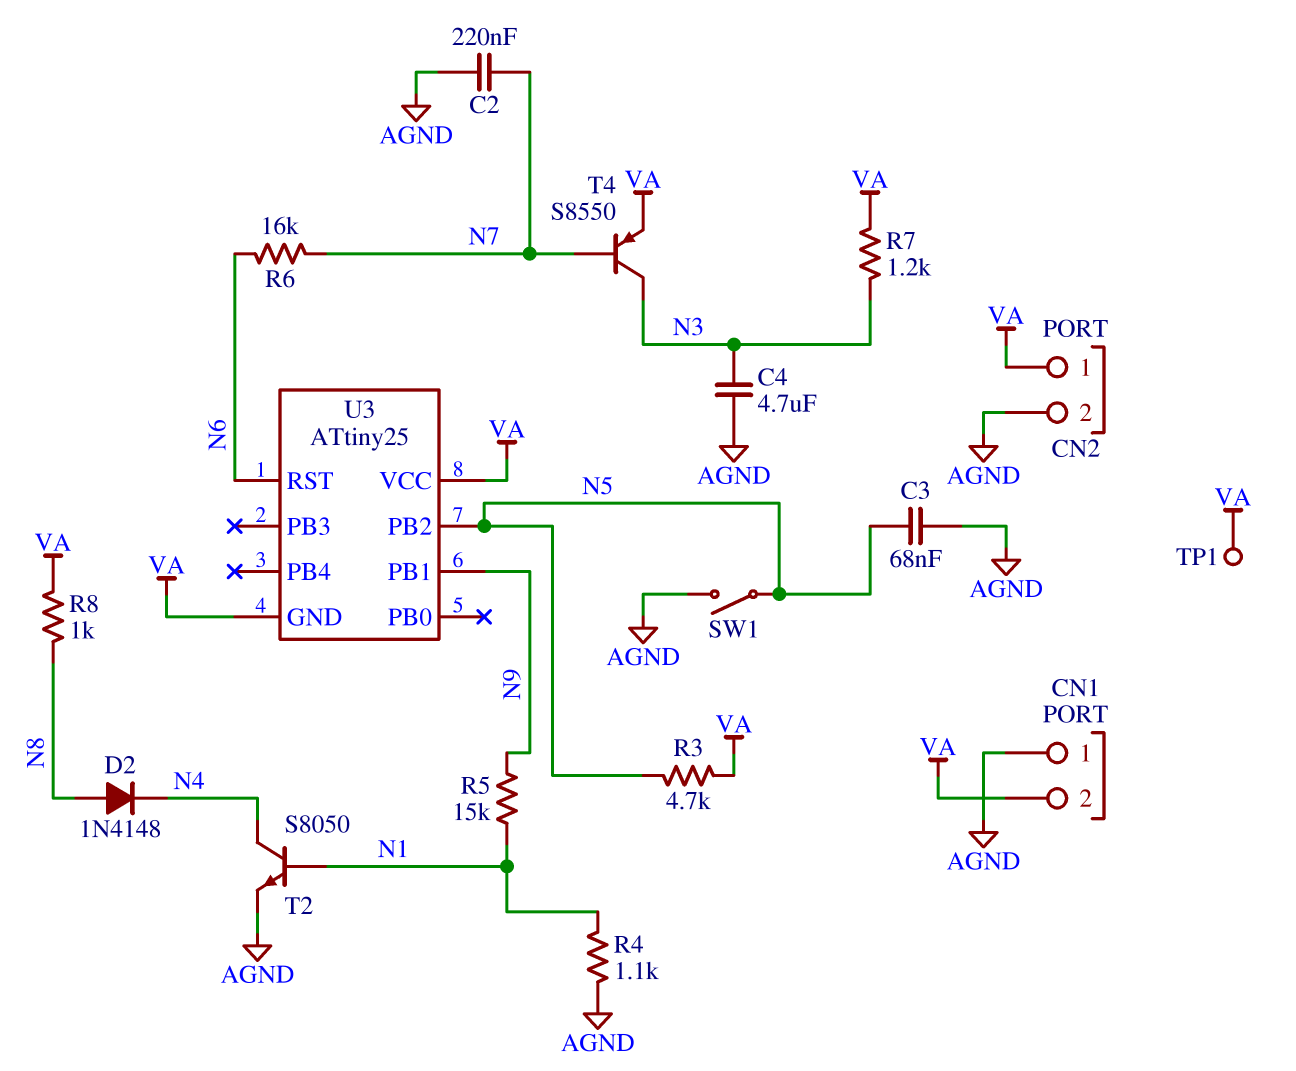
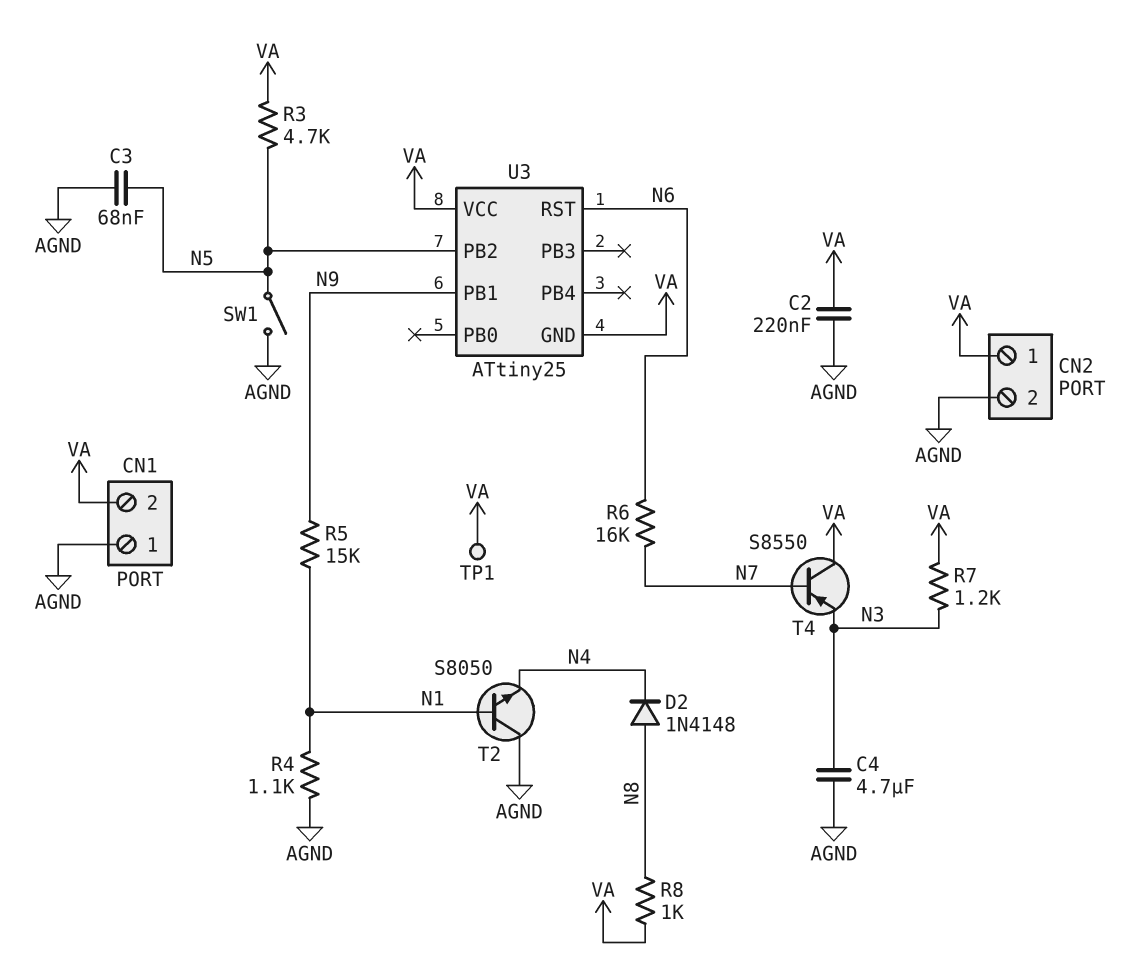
C2: 220nF (AGND, N7) -> 220nF (AGND, VA)
T2: NPN S8050 (B N1, C N4, E AGND) -> NPN S8050 (B N1, C AGND, E N4)
T4: PNP S8550 (B N7, C N3, E VA) -> PNP S8550 (B N7, C VA, E N3)

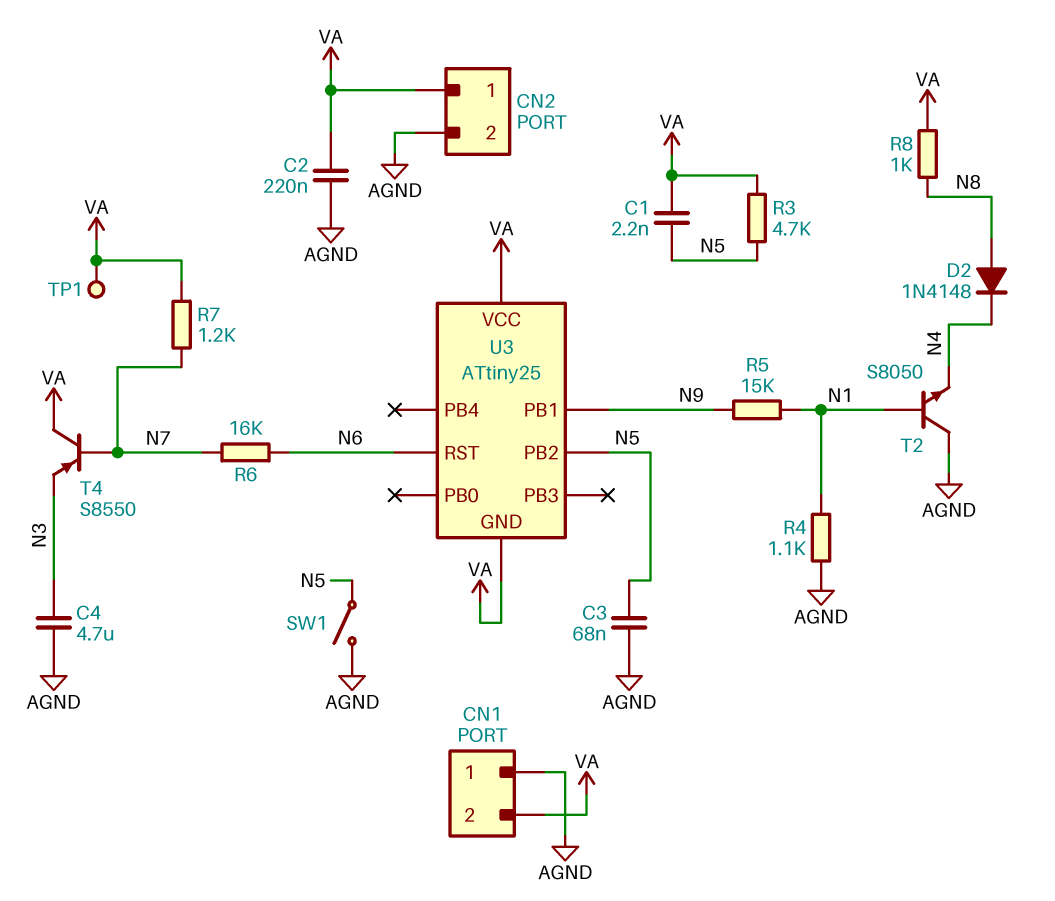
C1: none -> 2.2nF (N5, VA)
R7: 1.2k (N3, VA) -> 1.2k (N7, VA)

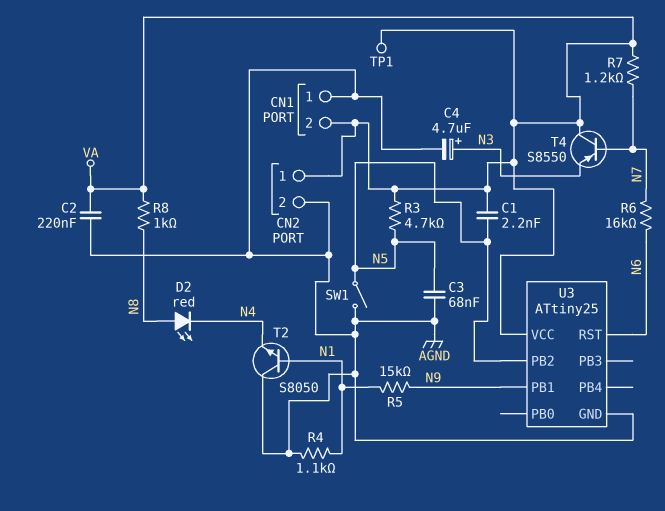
C4: 4.7uF (AGND, N3) -> 4.7uF (plus N3, minus AGND)
D2: diode 1N4148 (A N8, K N4) -> LED red (A N8, K N4)
U3 pin GND: VA -> AGND

